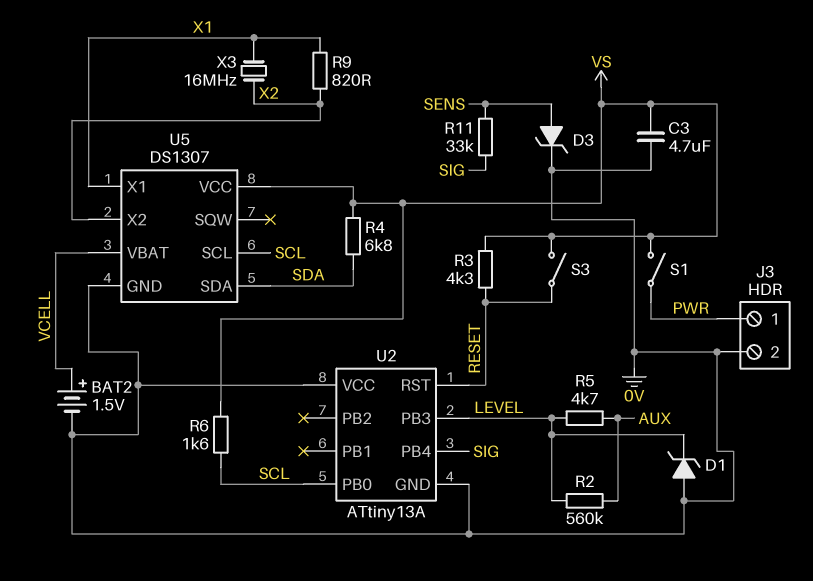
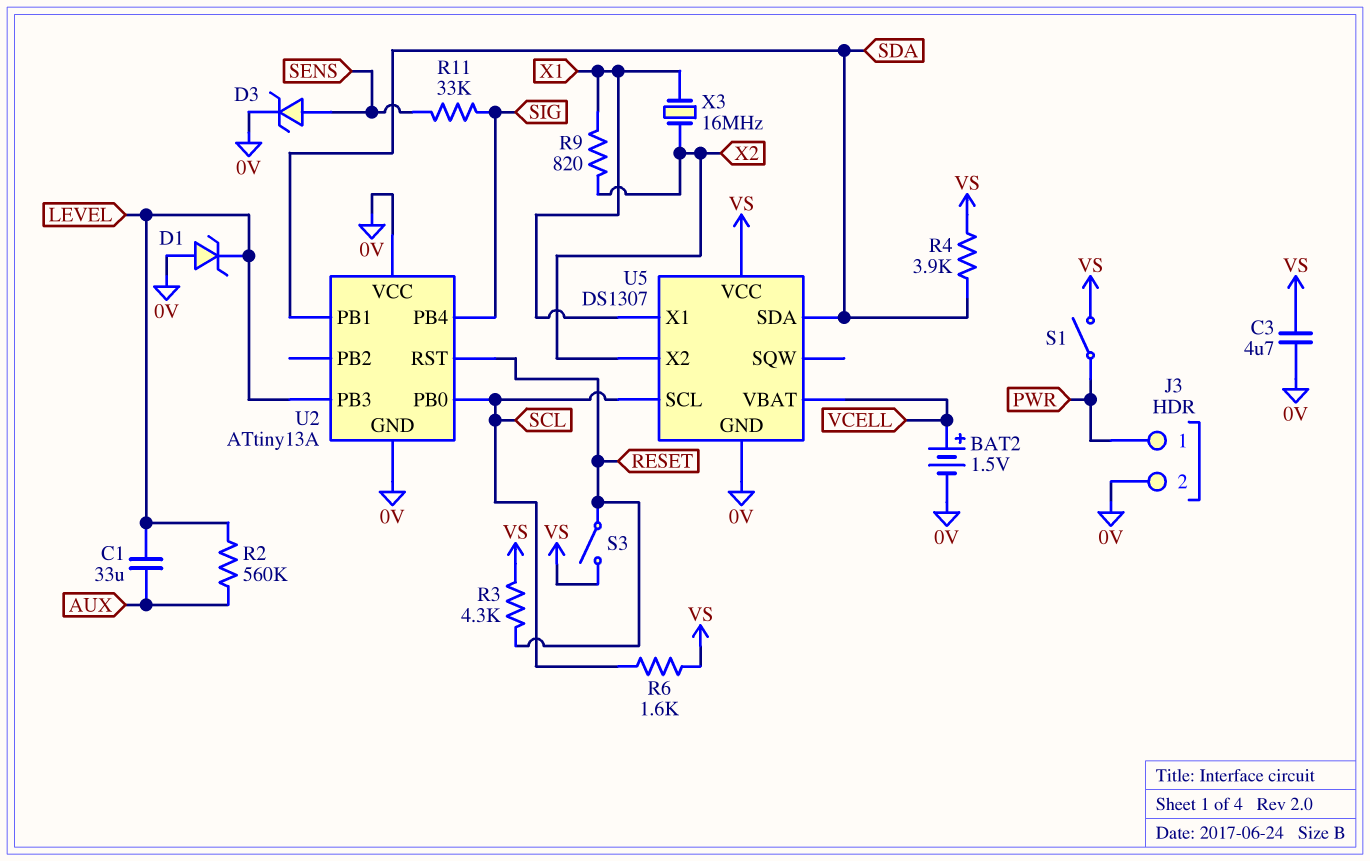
C1: none -> 33uF (AUX, LEVEL)
R4: 6.8k (SDA, VS) -> 3.9k (SDA, VS)
R5: 4.7k (AUX, LEVEL) -> none
U2 pin PB1: none -> SDA

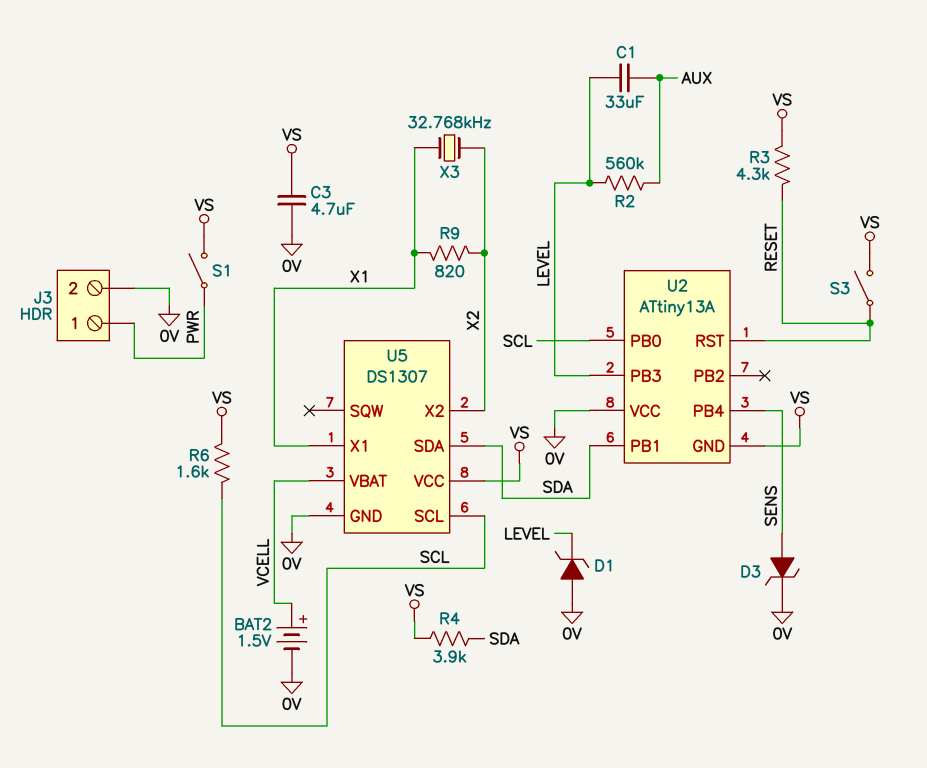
R11: 33k (SENS, SIG) -> none
U2 pin GND: 0V -> VS
U2 pin PB4: SIG -> SENS
X3: 16MHz (X1, X2) -> 32.768kHz (X1, X2)

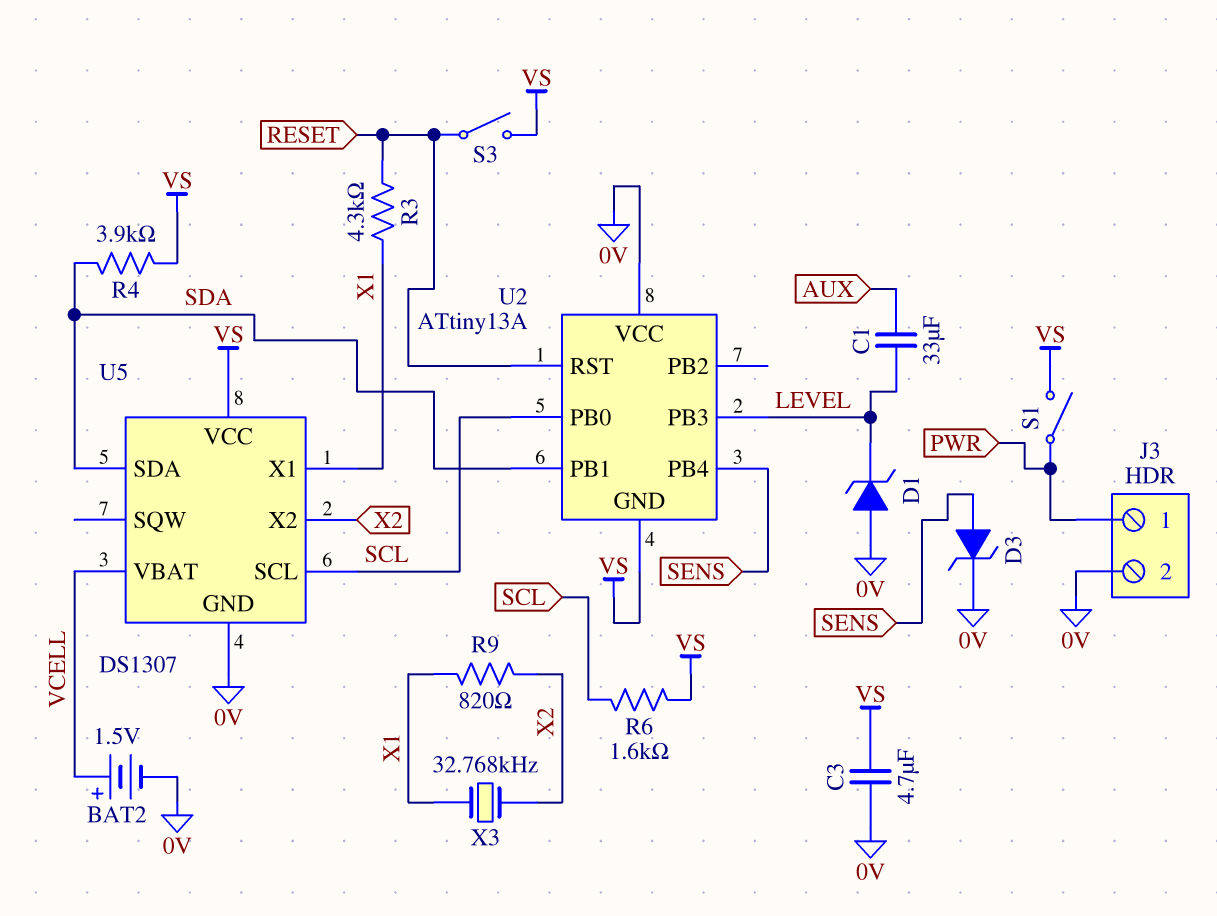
R2: 560k (AUX, LEVEL) -> none
R3: 4.3k (RESET, VS) -> 4.3k (RESET, X1)

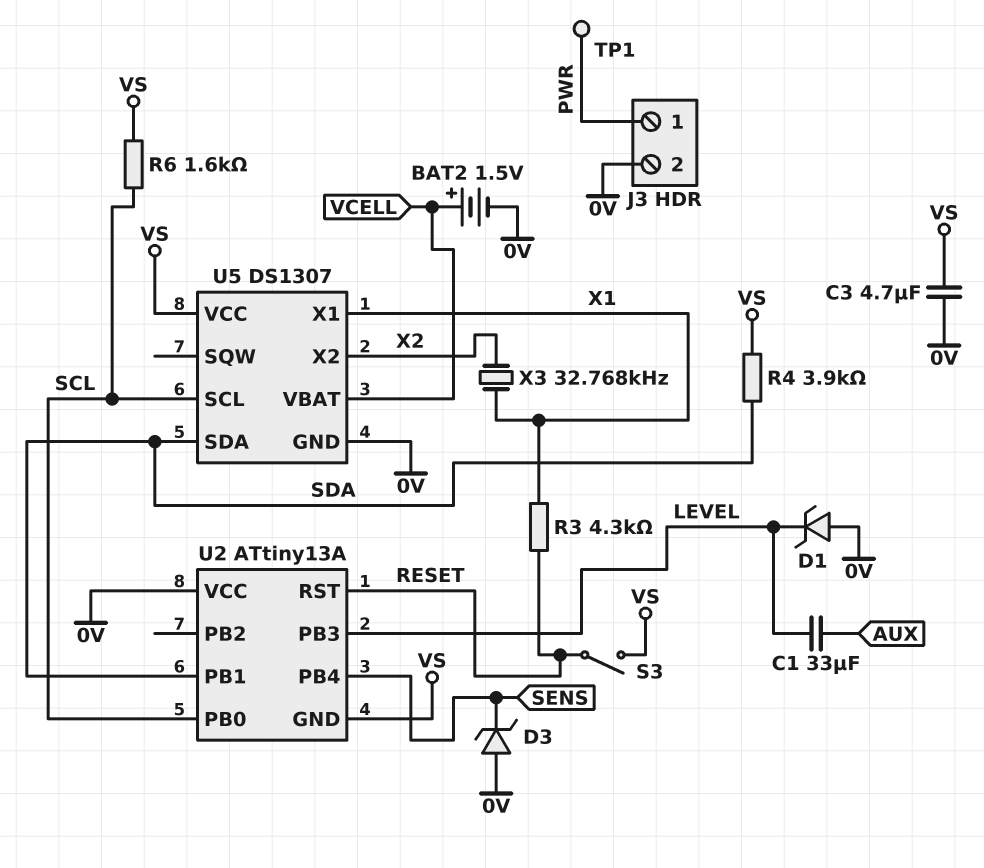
D3: zener (A SENS, K 0V) -> zener (A 0V, K SENS)
R9: 820 (X1, X2) -> none
S1: switch (PWR, VS) -> none
TP1: none -> test point (PWR)

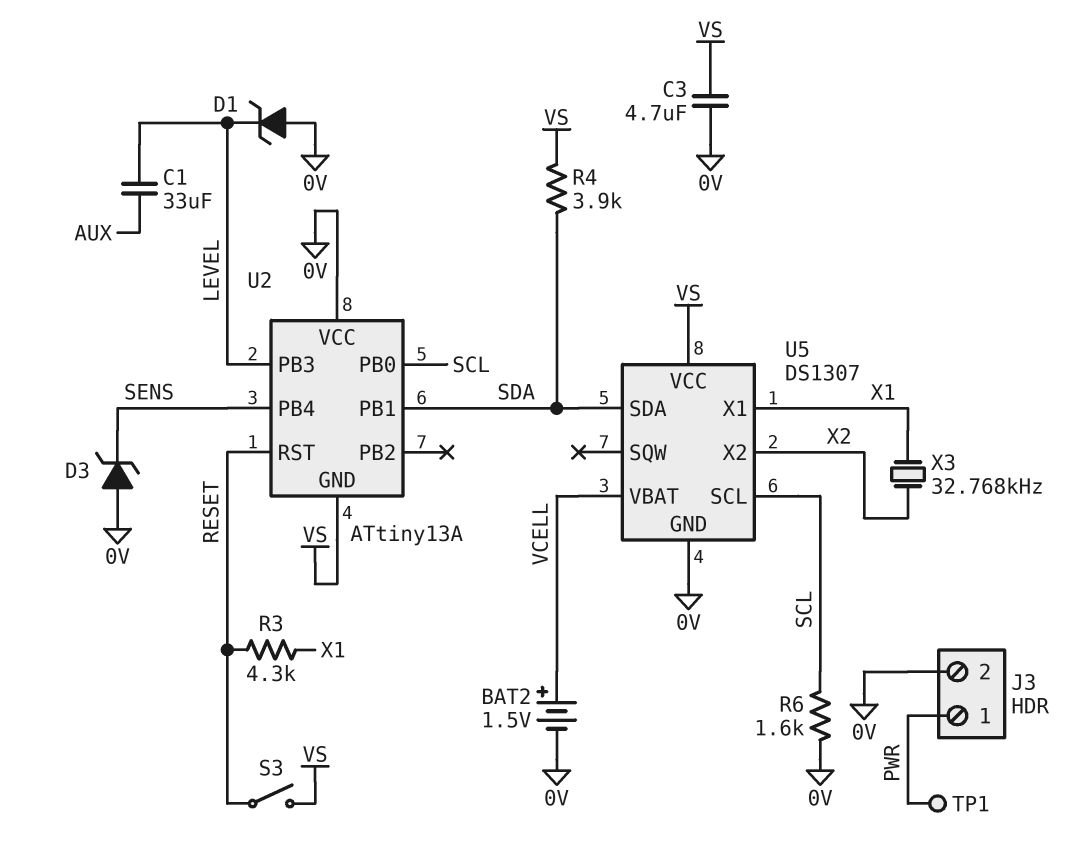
R6: 1.6k (SCL, VS) -> 1.6k (0V, SCL)

